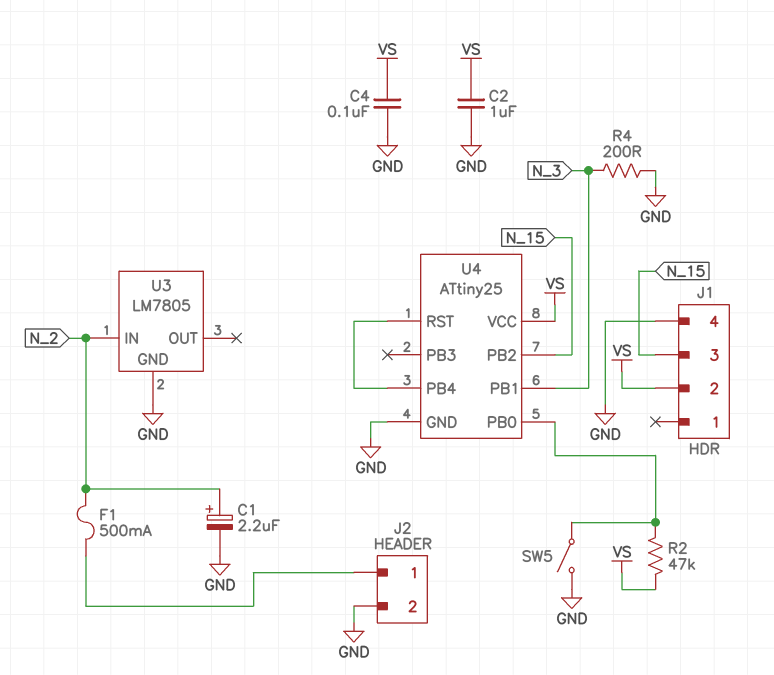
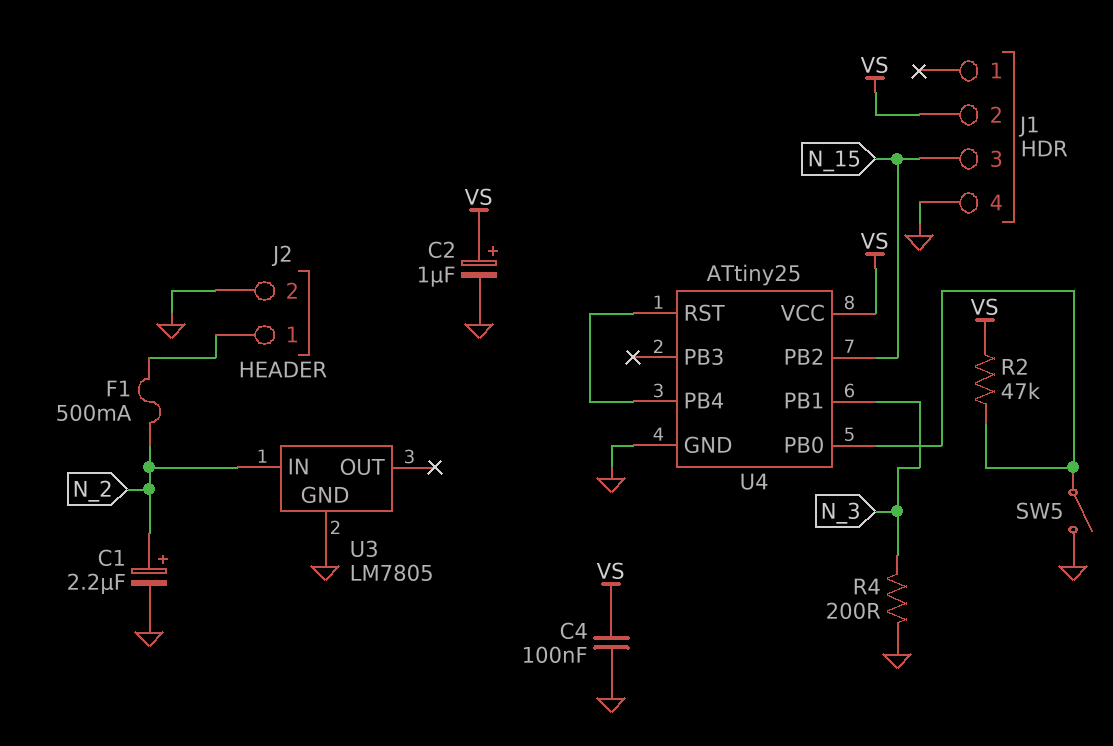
C2: 1uF (GND, VS) -> 1uF (plus VS, minus GND)

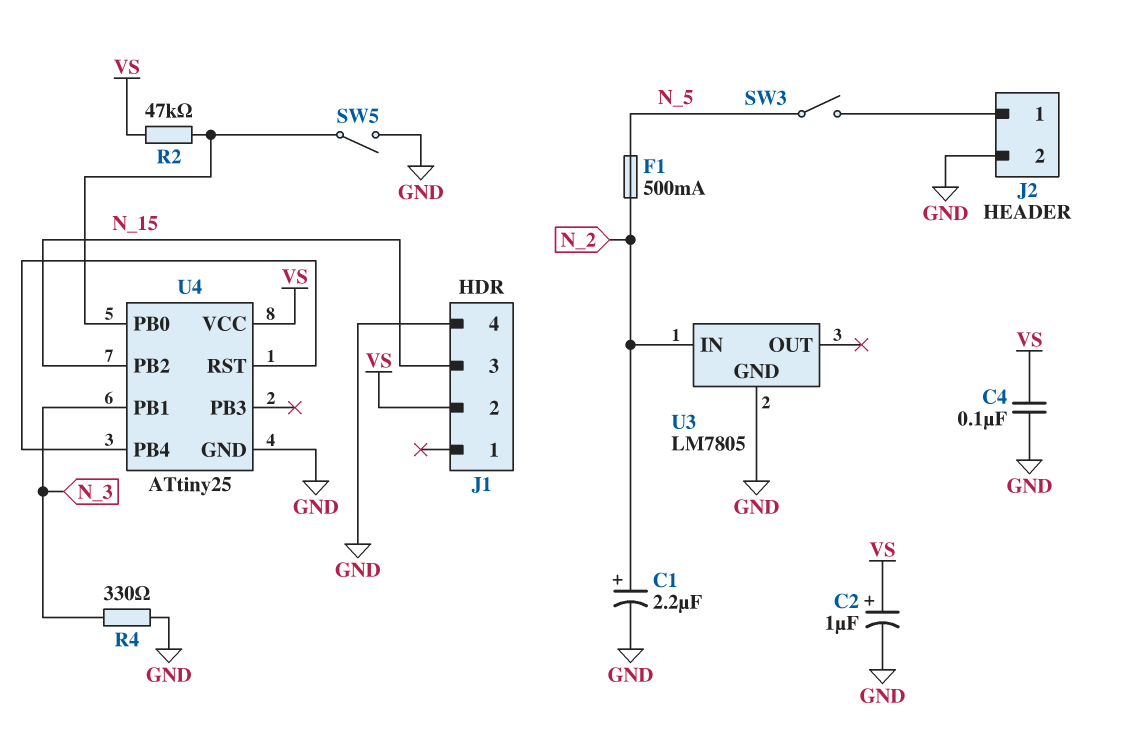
F1: 500mA (J2/1, N_2) -> 500mA (N_2, N_5)
R4: 200 (GND, N_3) -> 330 (GND, N_3)
SW3: none -> switch (J2/1, N_5)

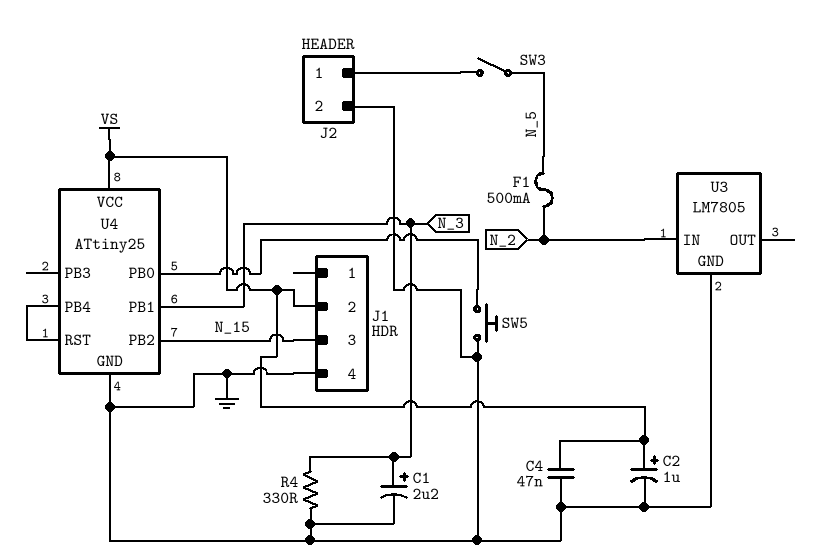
C1: 2.2uF (plus N_2, minus GND) -> 2.2uF (plus N_3, minus GND)
C4: 100nF (GND, VS) -> 47nF (GND, VS)
R2: 47k (U4/PB0, VS) -> none
SW5: switch (GND, U4/PB0) -> button (GND, U4/PB0)

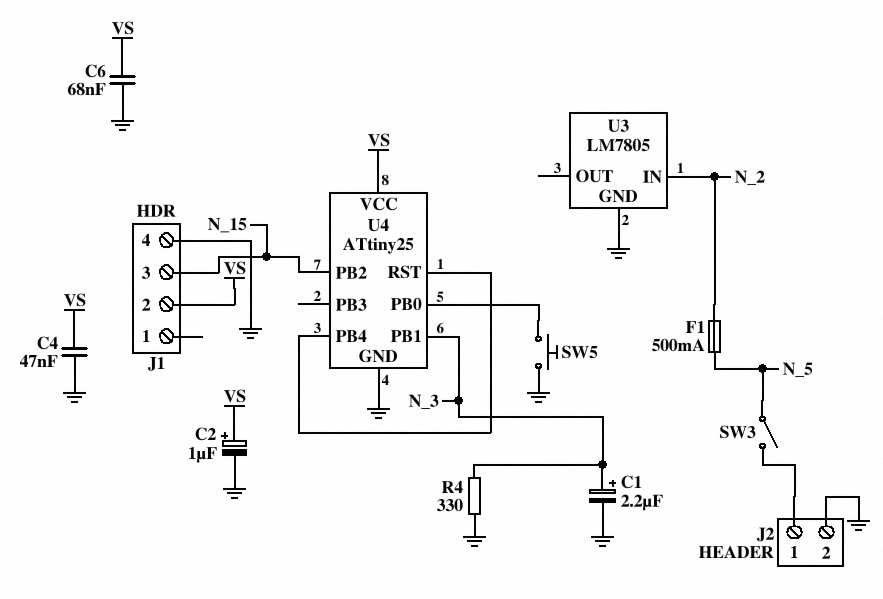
C6: none -> 68nF (GND, VS)

